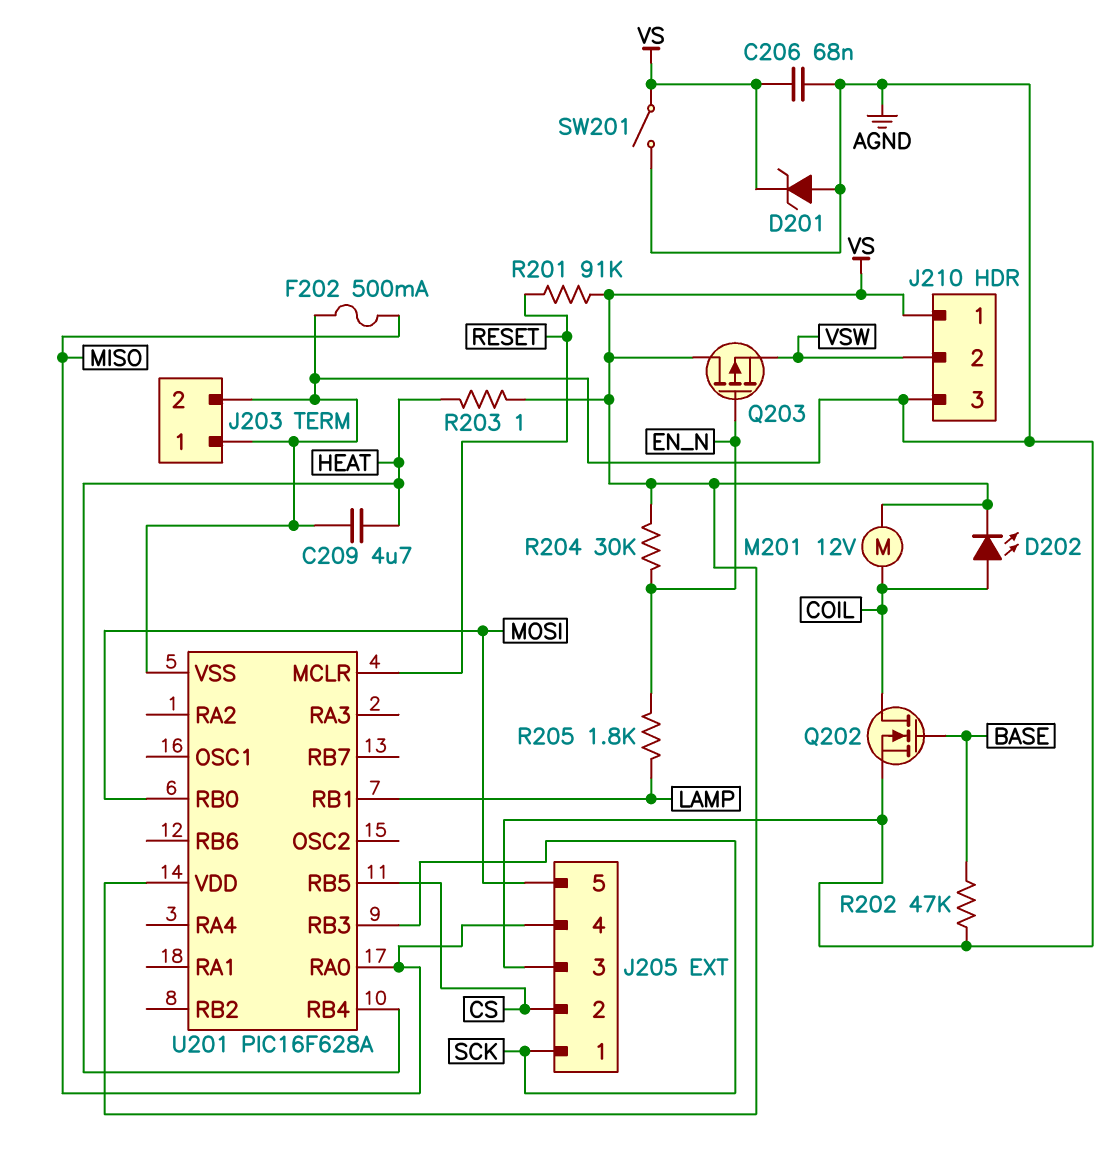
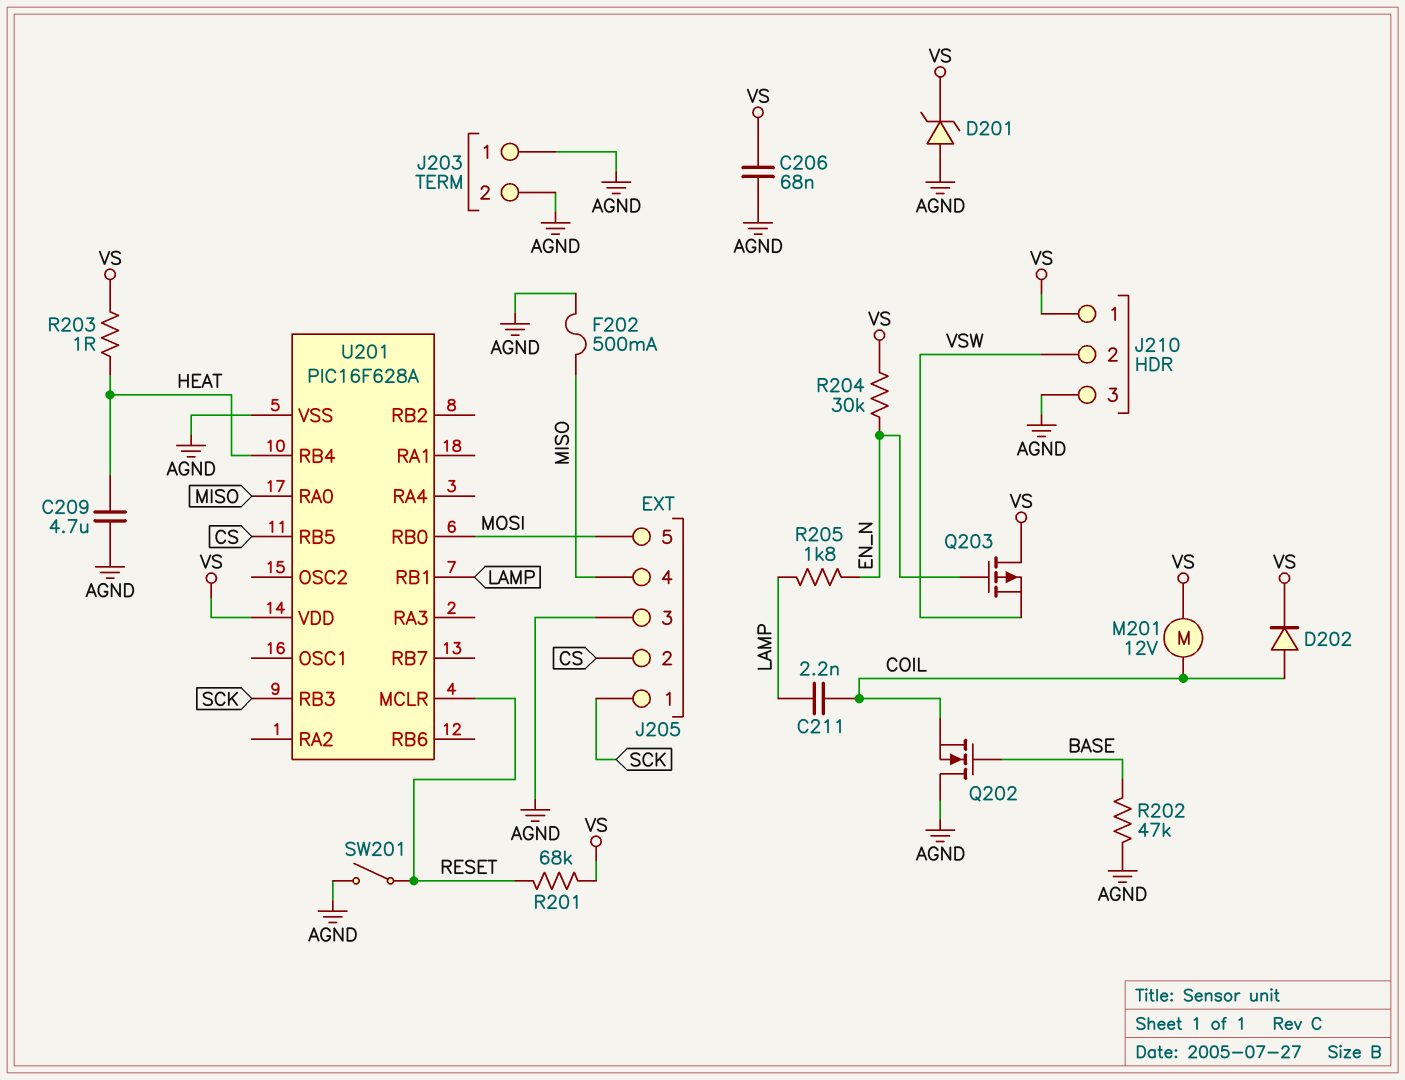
C211: none -> 2.2nF (COIL, LAMP)
D202: LED (A COIL, K VS) -> diode (A COIL, K VS)
Q202: NMOS (G BASE, D COIL, S AGND) -> NMOS (G BASE, D AGND, S COIL)
R201: 91k (RESET, VS) -> 68k (RESET, VS)
SW201: switch (AGND, VS) -> switch (AGND, RESET)

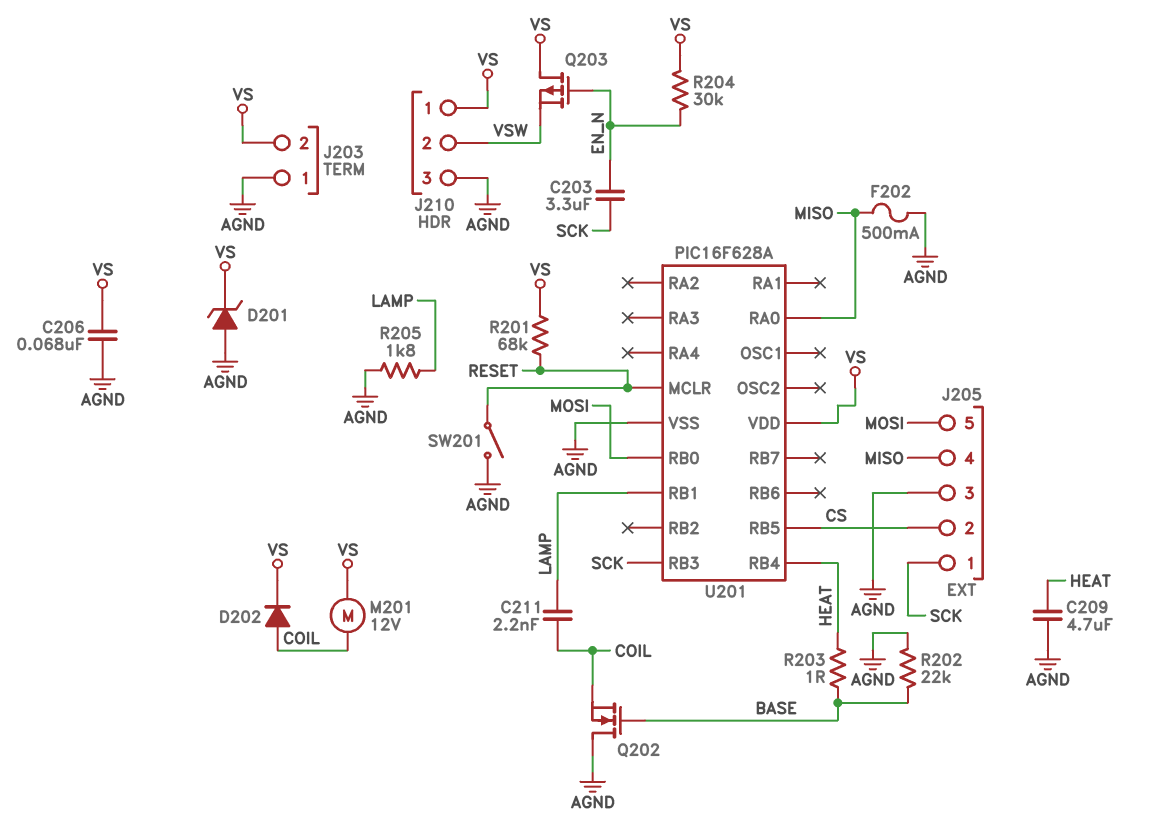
C203: none -> 3.3uF (EN_N, SCK)
J203 pin 2: AGND -> VS
R202: 47k (AGND, BASE) -> 22k (AGND, BASE)
R203: 1 (HEAT, VS) -> 1 (BASE, HEAT)
R205: 1.8k (EN_N, LAMP) -> 1.8k (AGND, LAMP)

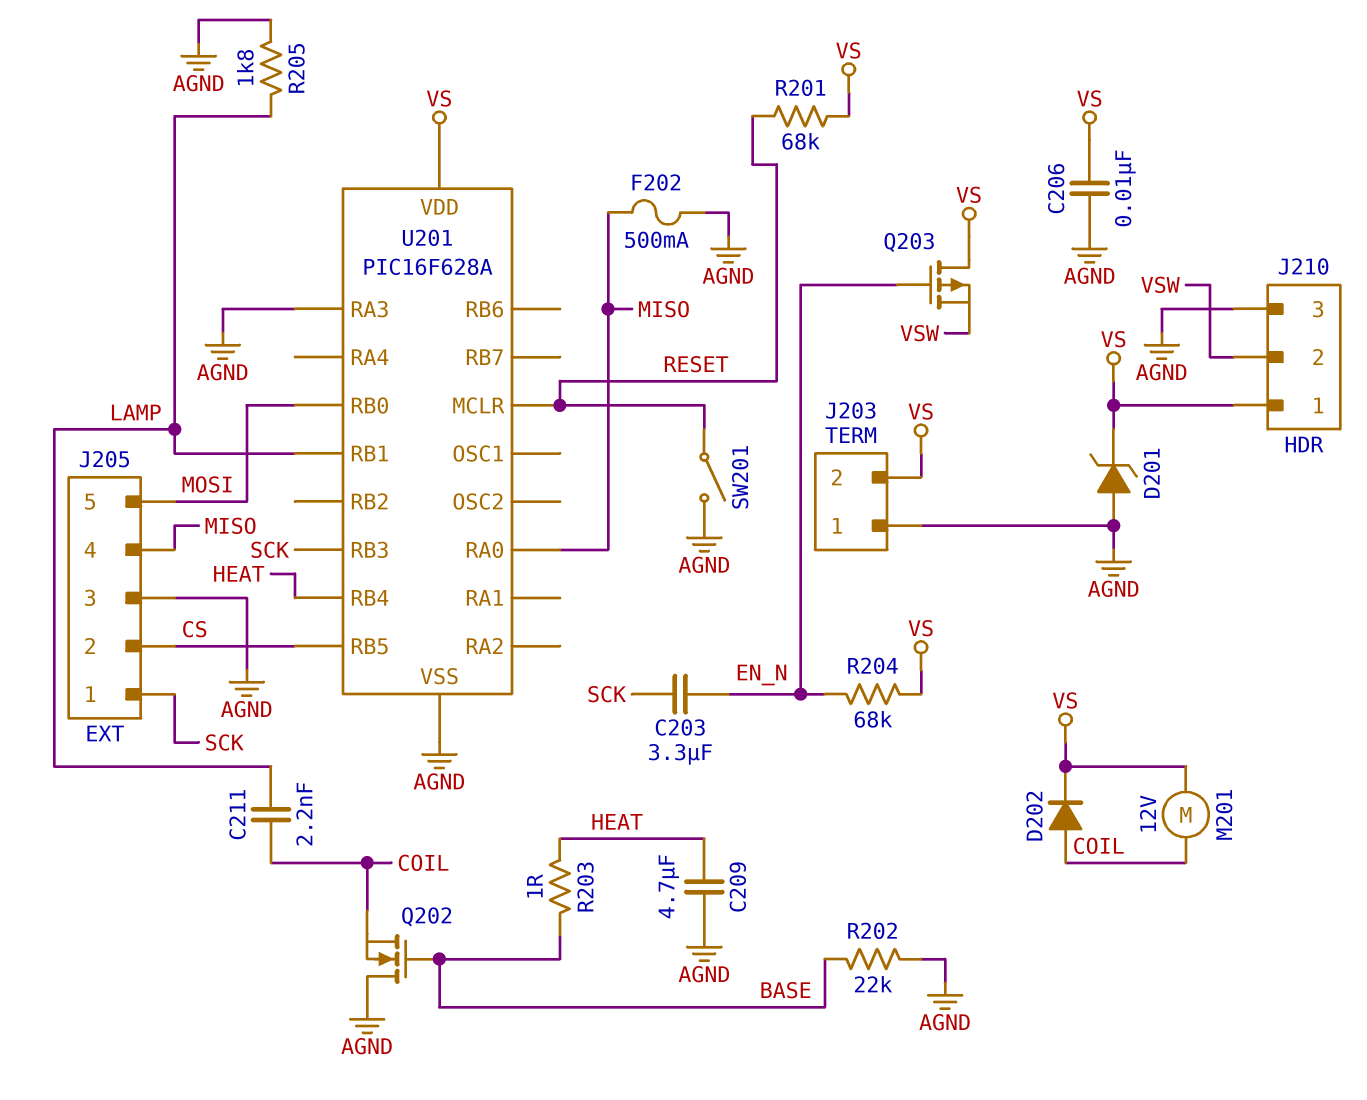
C206: 68nF (AGND, VS) -> 10nF (AGND, VS)
R204: 30k (EN_N, VS) -> 68k (EN_N, VS)
U201 pin RA3: none -> AGND

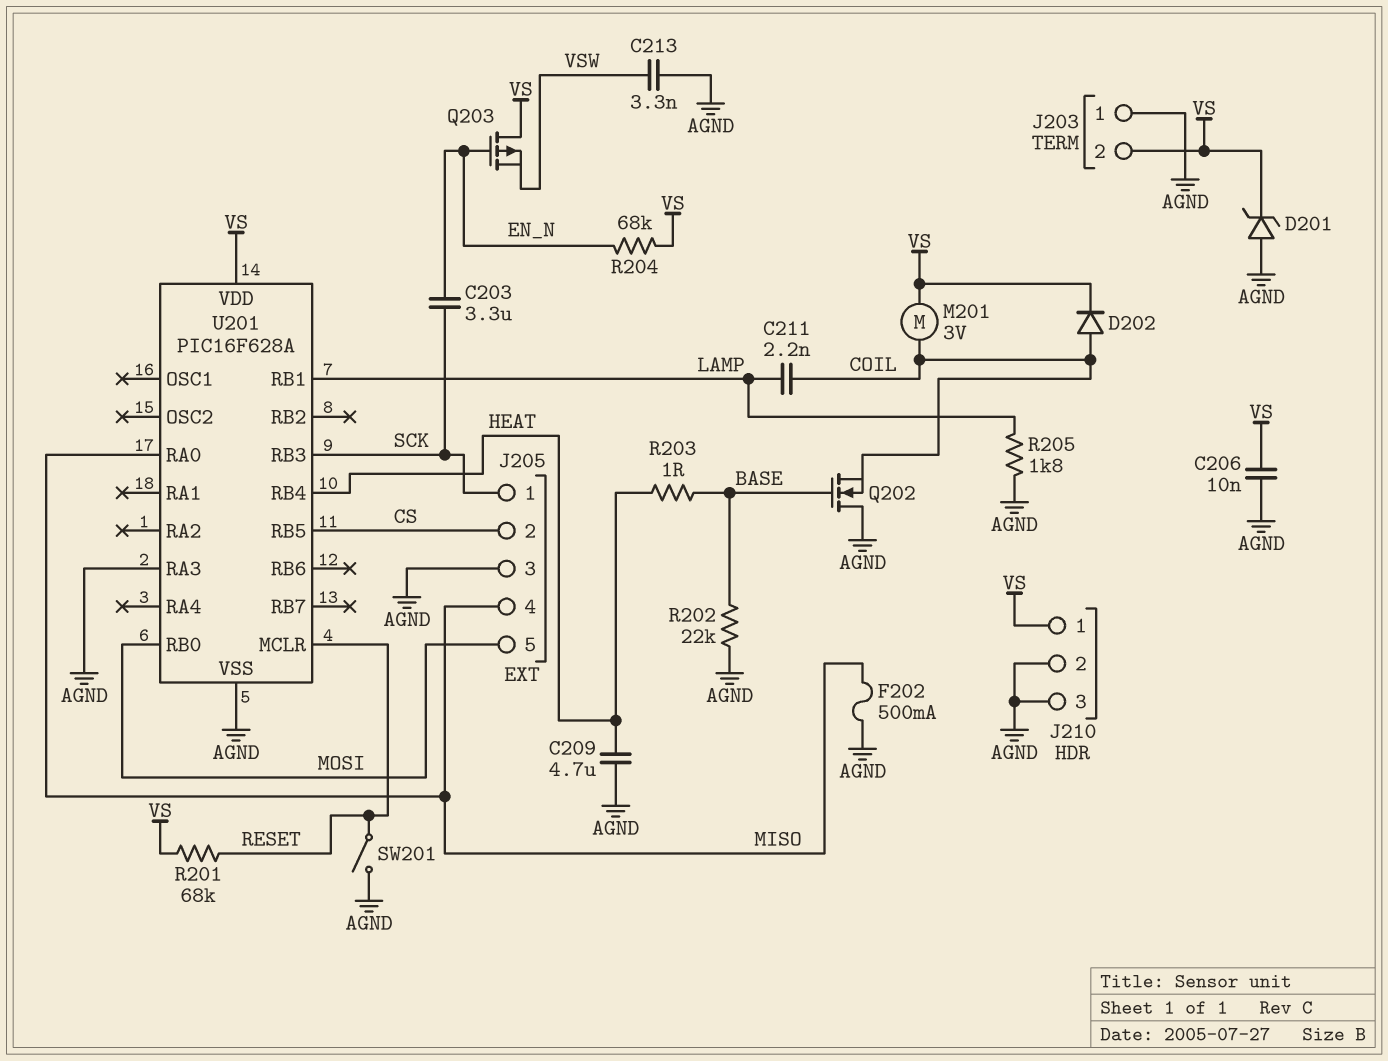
C213: none -> 3.3nF (AGND, VSW)
J210 pin 2: VSW -> AGND
M201: motor 12V (COIL, VS) -> motor 3V (COIL, VS)

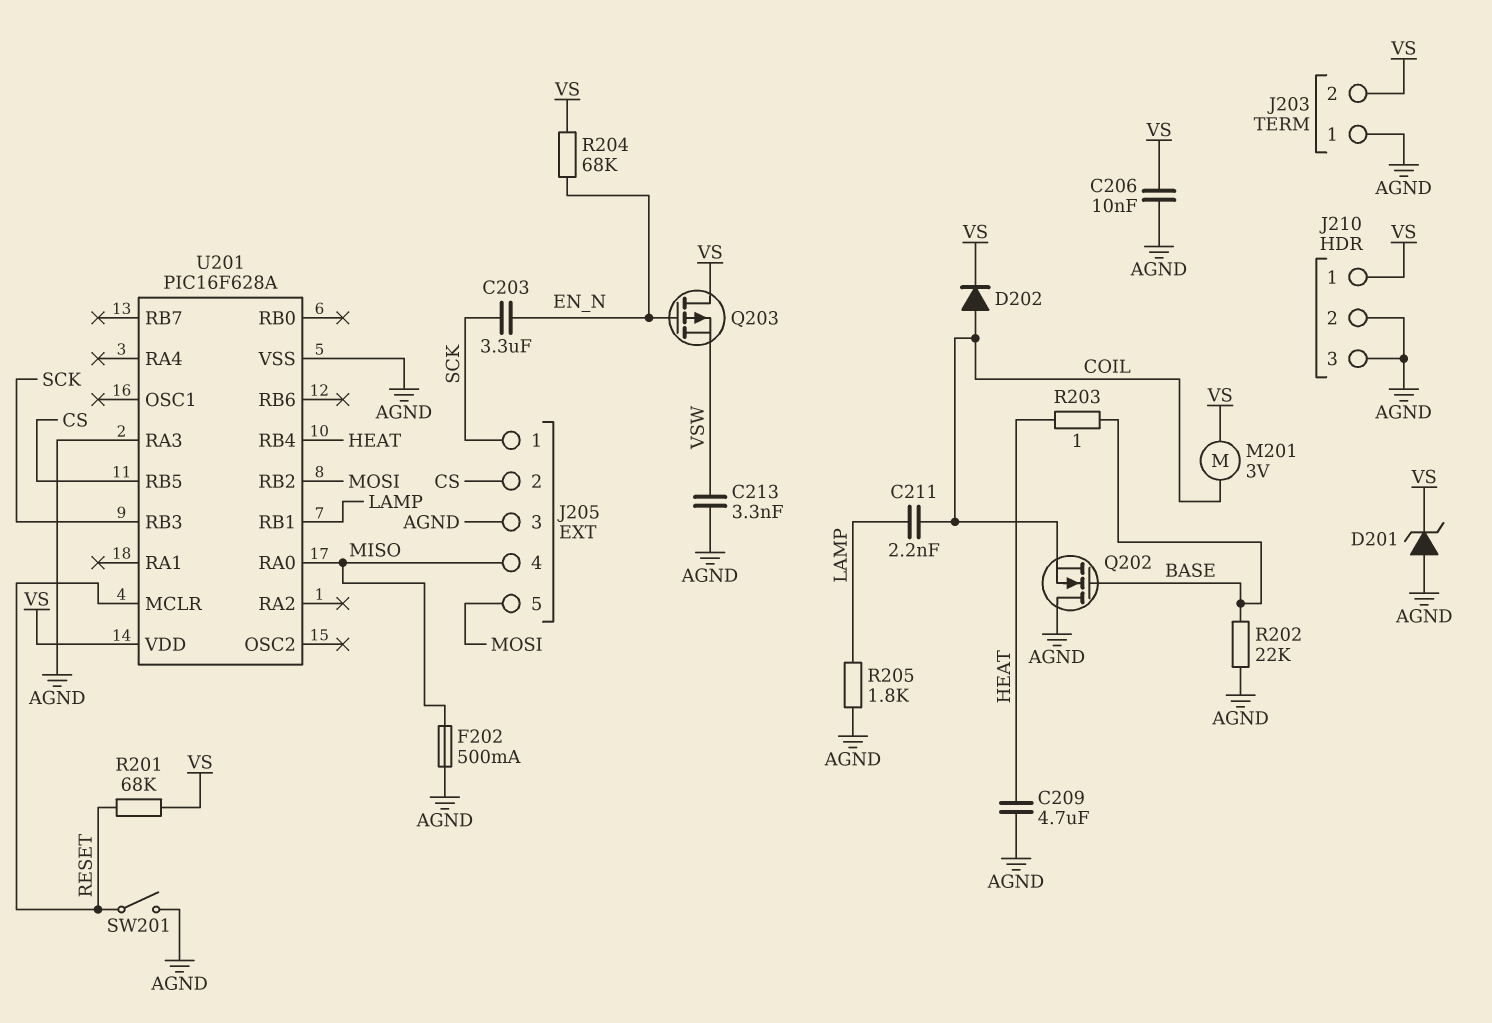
U201 pin RB0: MOSI -> none
U201 pin RB2: none -> MOSI

